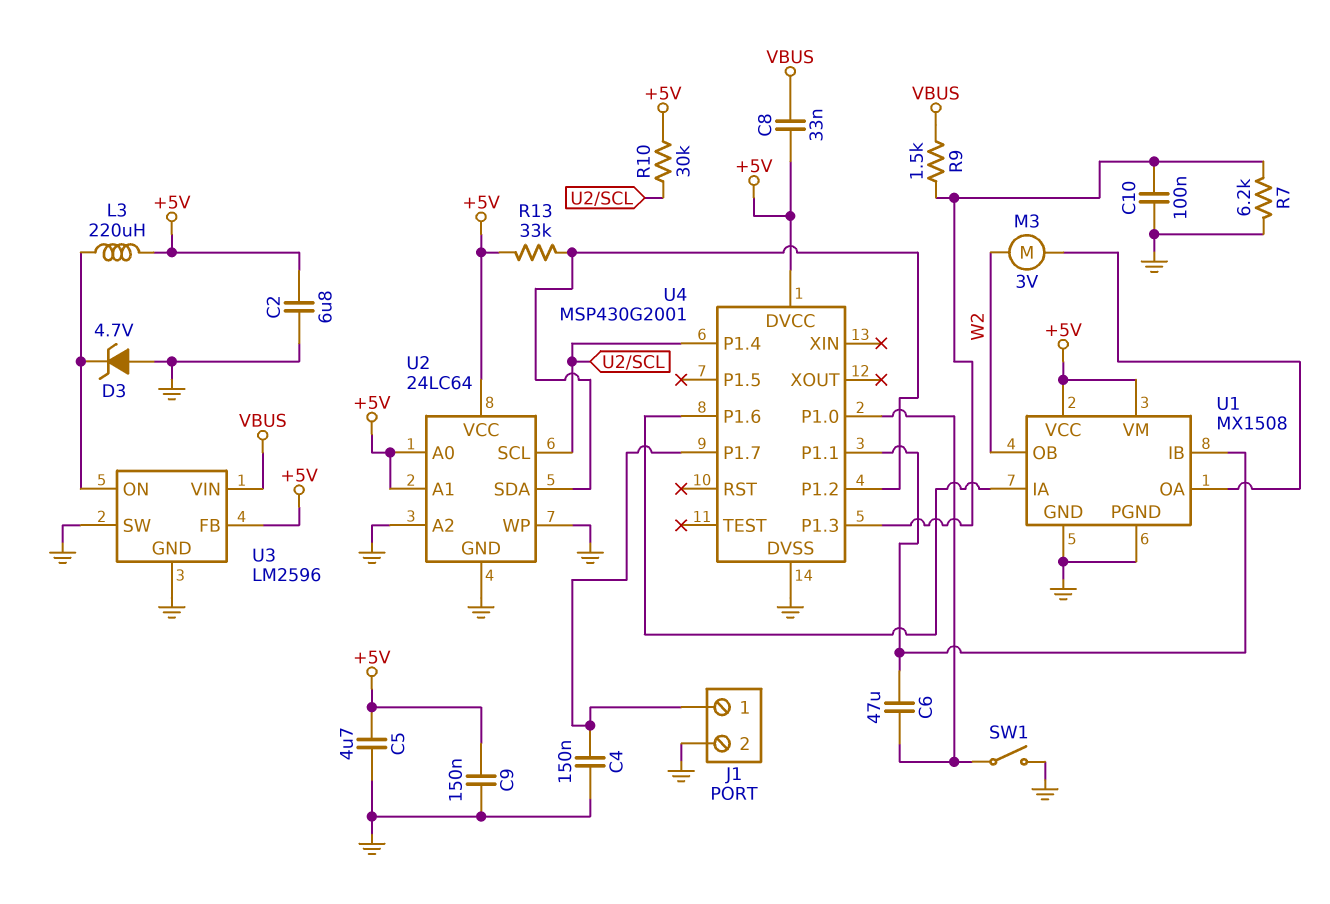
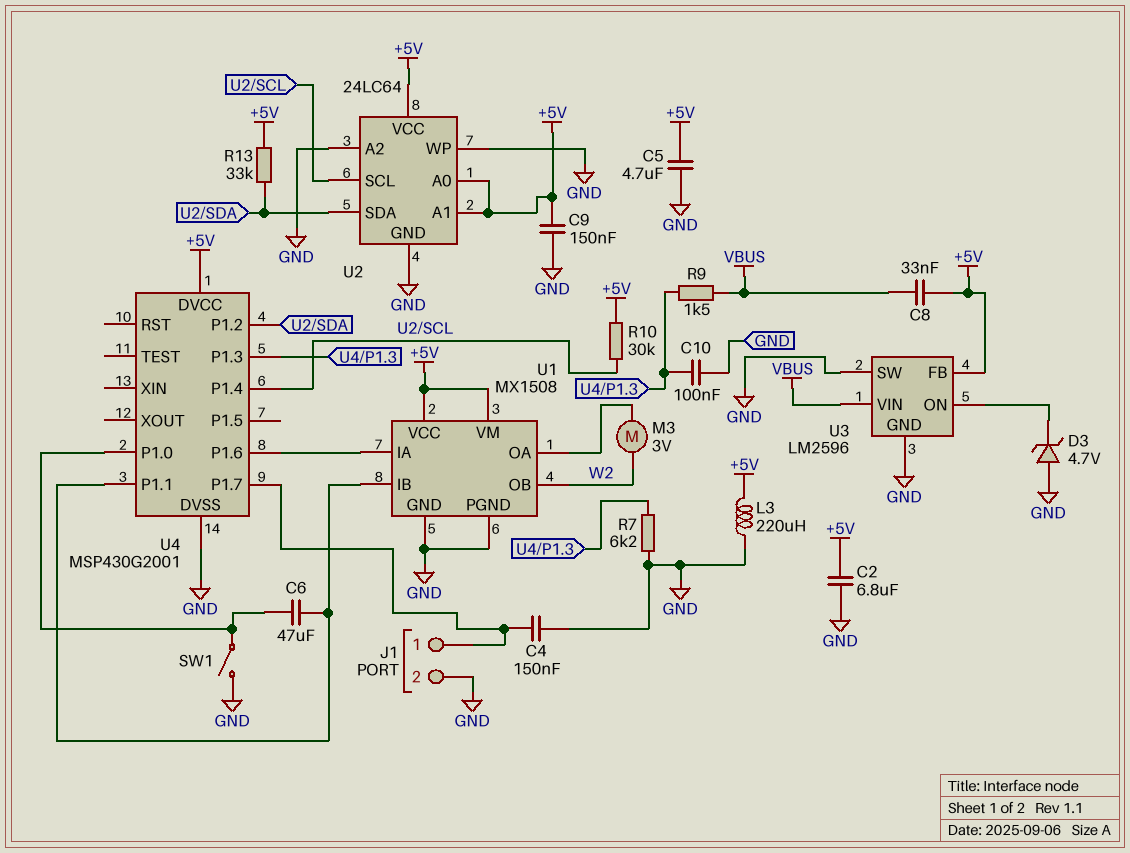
L3: 220uH (+5V, U3/ON) -> 220uH (+5V, GND)

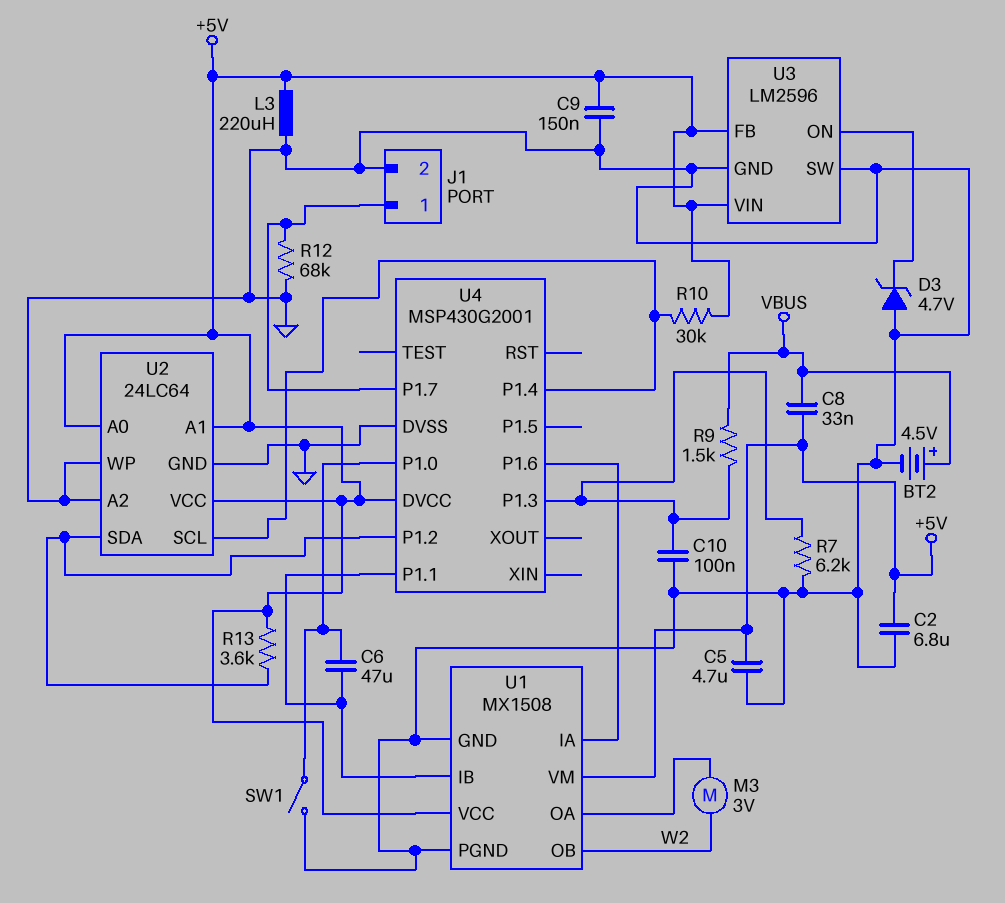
BT2: none -> 4.5V (plus VBUS, minus GND)
C4: 150nF (GND, J1/1) -> none
R12: none -> 68k (GND, J1/1)
R13: 33k (+5V, U2/SDA) -> 3.6k (+5V, U2/SDA)
U3 pin VIN: VBUS -> +5V

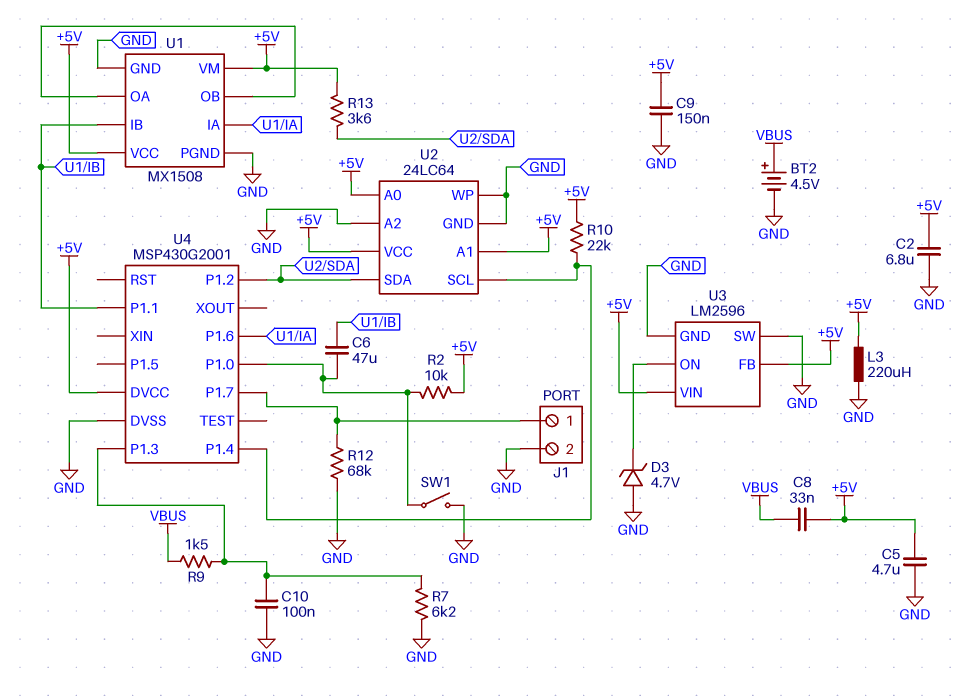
M3: motor 3V (U1/OA, W2) -> none
R2: none -> 10k (+5V, U4/P1.0)
R10: 30k (+5V, U2/SCL) -> 22k (+5V, U2/SCL)
U1 pin OB: W2 -> U1/OA

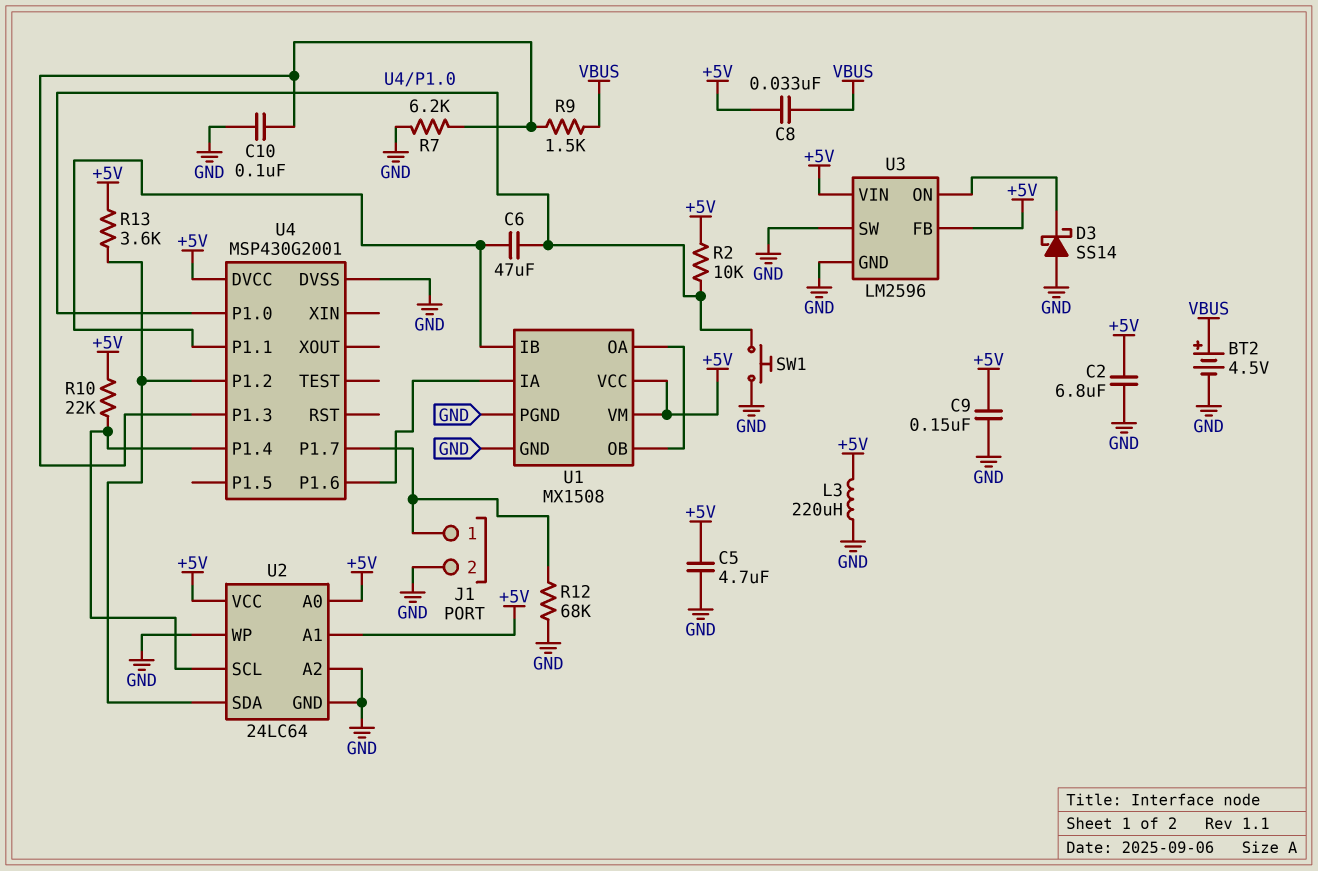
D3: zener 4.7V (A GND, K U3/ON) -> schottky SS14 (A GND, K U3/ON)
SW1: switch (GND, U4/P1.0) -> button (GND, U4/P1.0)

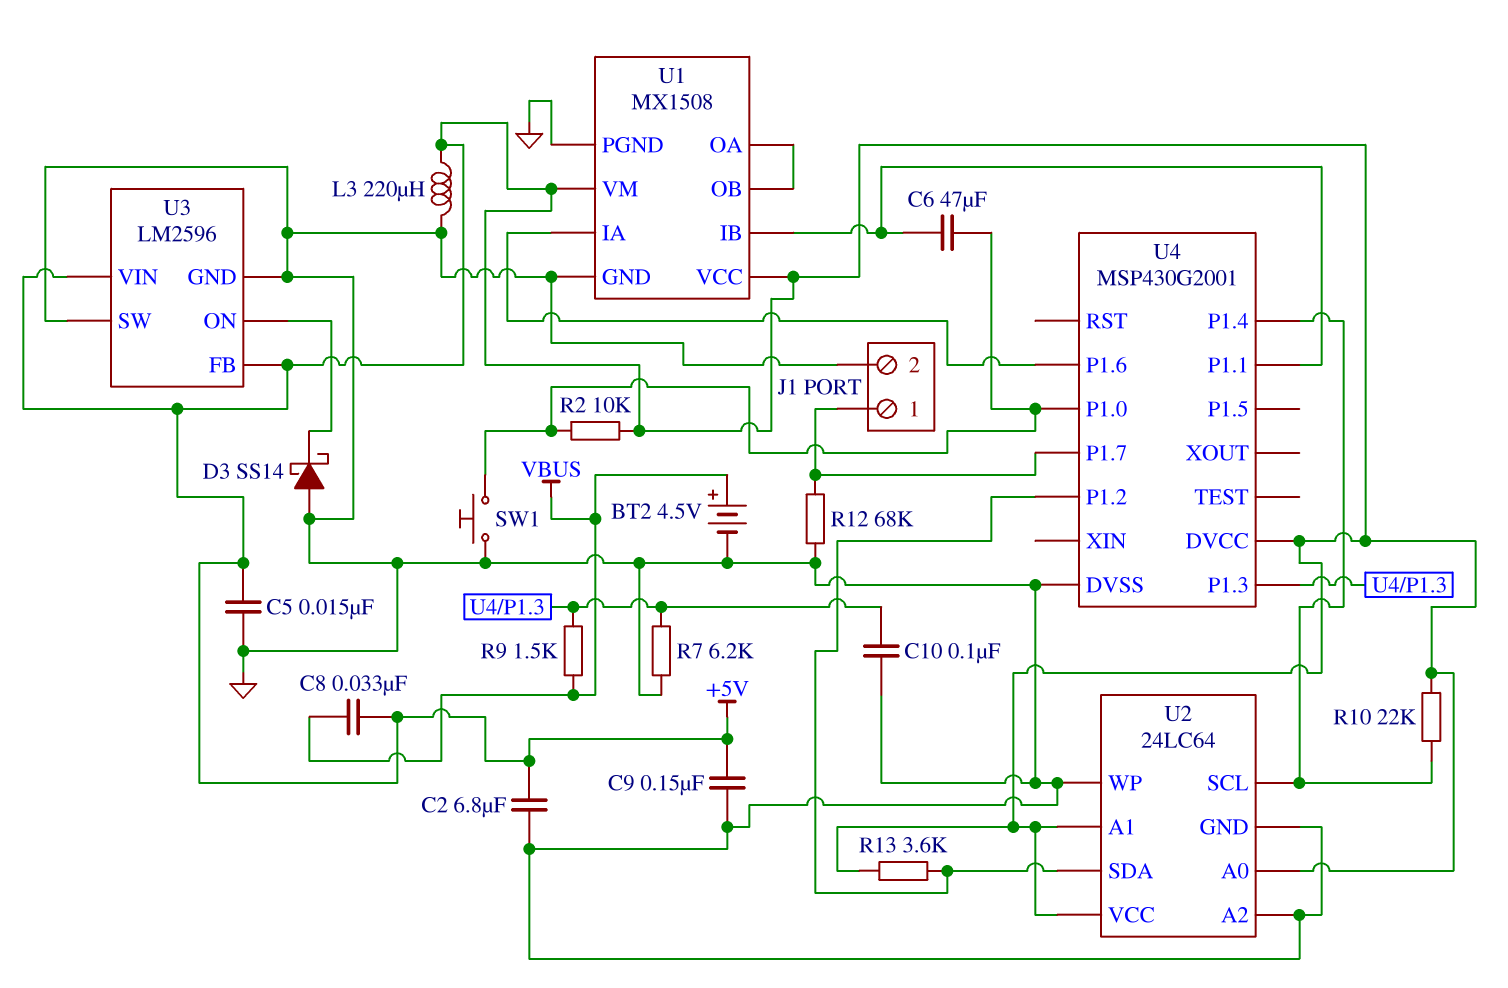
C5: 4.7uF (+5V, GND) -> 15nF (+5V, GND)

